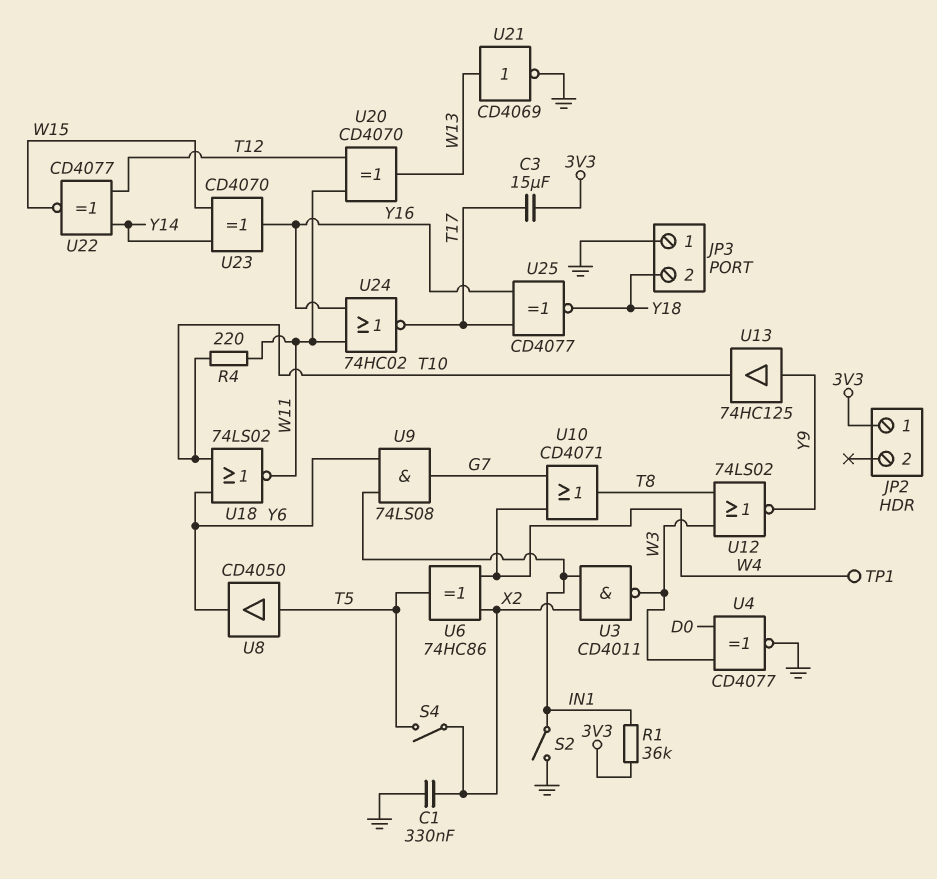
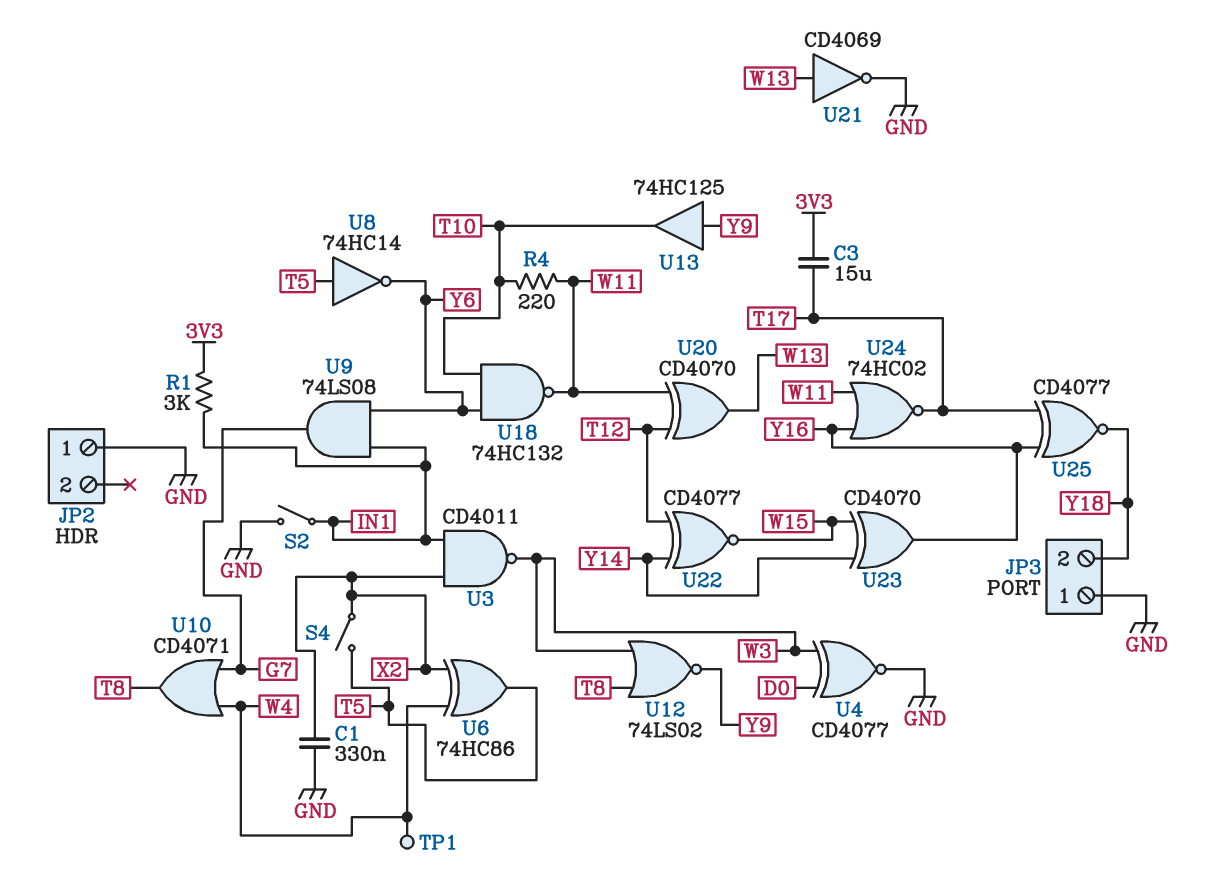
JP2 pin 1: 3V3 -> GND
R1: 36k (3V3, IN1) -> 3k (3V3, IN1)
U8: buffer CD4050 (in T5, out Y6) -> NOT 74HC14 (in T5, out Y6)
U18: NOR 74LS02 (in T10, in Y6, out W11) -> NAND 74HC132 (in T10, in Y6, out W11)

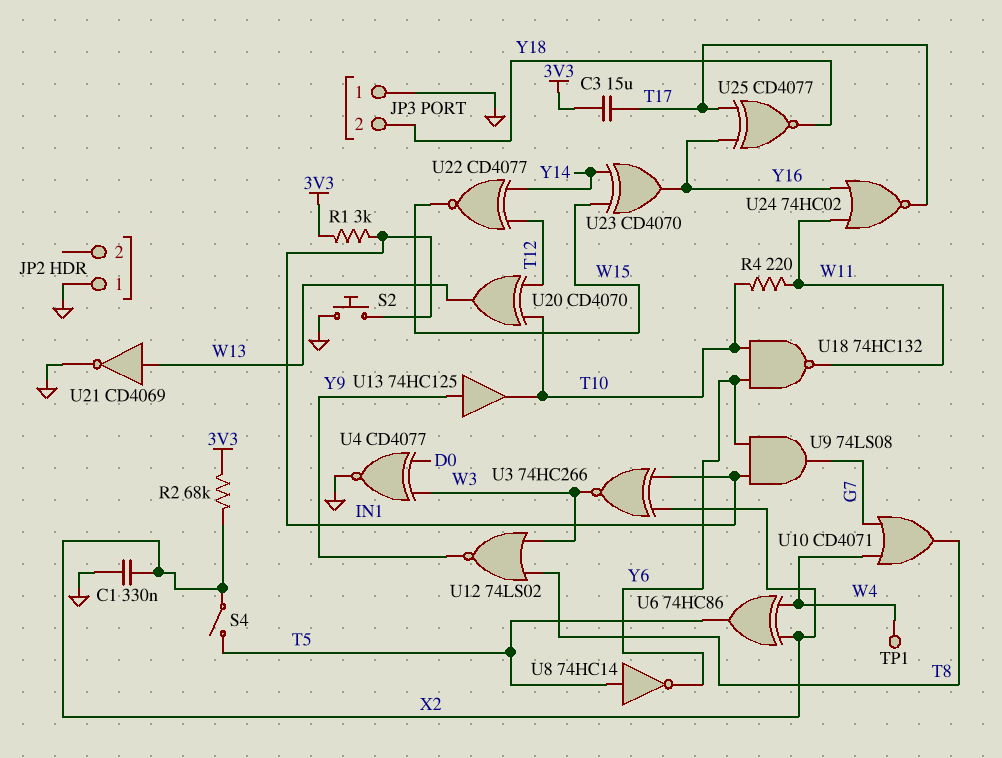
R2: none -> 68k (3V3, X2)
S2: switch (GND, IN1) -> button (GND, IN1)
U3: NAND CD4011 (in IN1, in X2, out W3) -> XNOR 74HC266 (in IN1, in X2, out W3)
U20: XOR CD4070 (in T12, in W11, out W13) -> XOR CD4070 (in T10, in T12, out W13)

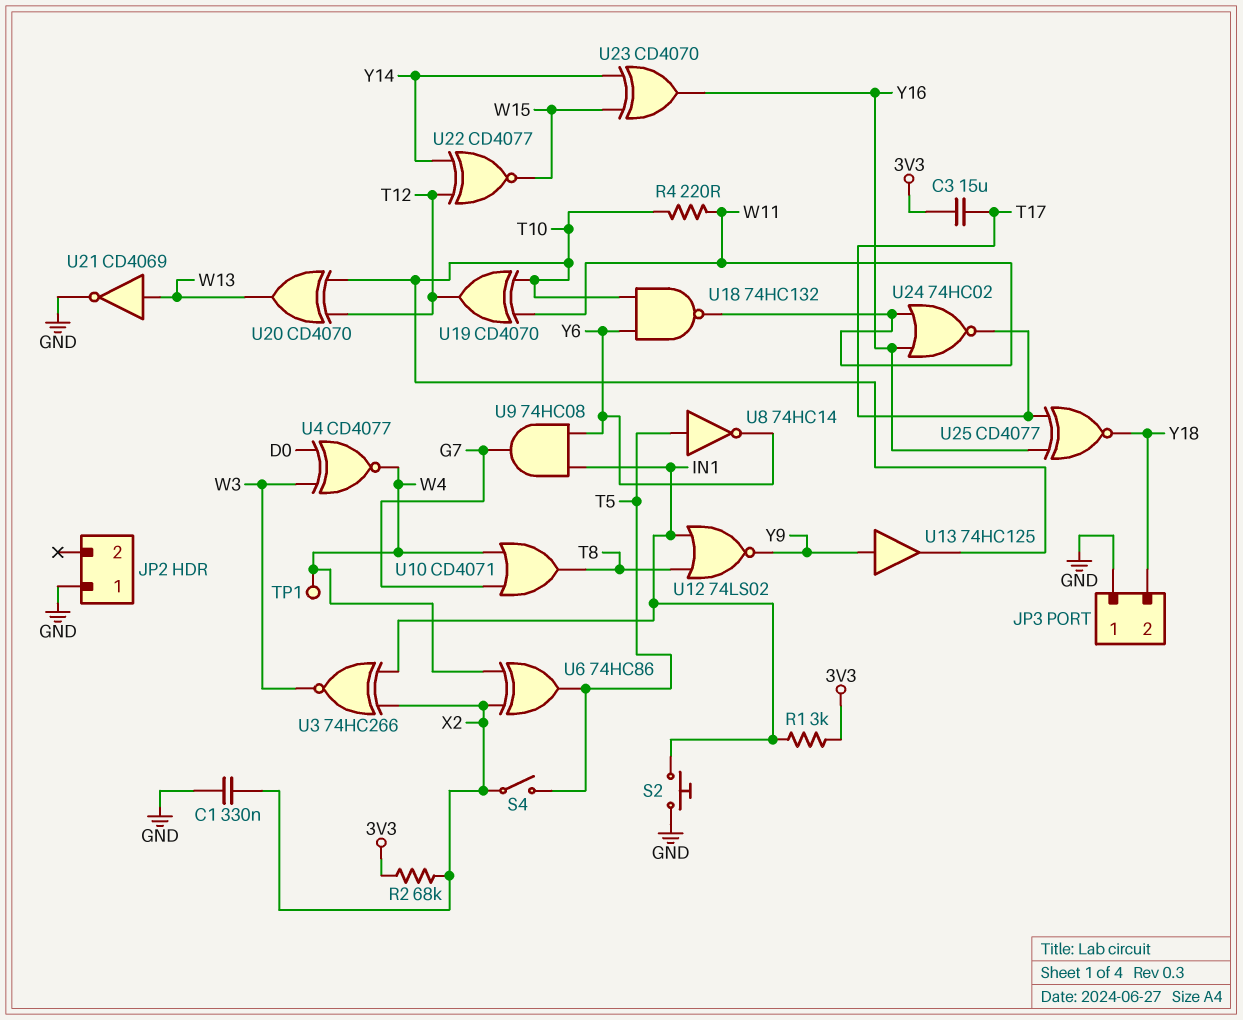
U4: XNOR CD4077 (in D0, in W3, out GND) -> XNOR CD4077 (in D0, in W3, out W4)
U9: AND 74LS08 (in IN1, in Y6, out G7) -> AND 74HC08 (in IN1, in Y6, out G7)
U12: NOR 74LS02 (in T8, in W3, out Y9) -> NOR 74LS02 (in IN1, in T8, out Y9)
U19: none -> XOR CD4070 (in T10, in W11, out T12)

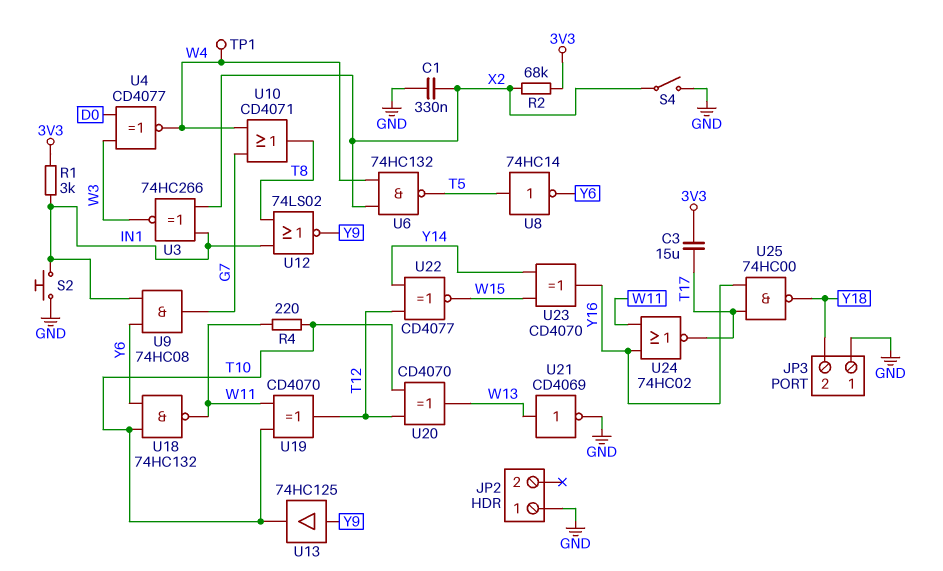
S4: switch (T5, X2) -> switch (GND, X2)
U6: XOR 74HC86 (in W4, in X2, out T5) -> NAND 74HC132 (in W4, in X2, out T5)
U25: XNOR CD4077 (in T17, in Y16, out Y18) -> NAND 74HC00 (in T17, in Y16, out Y18)

